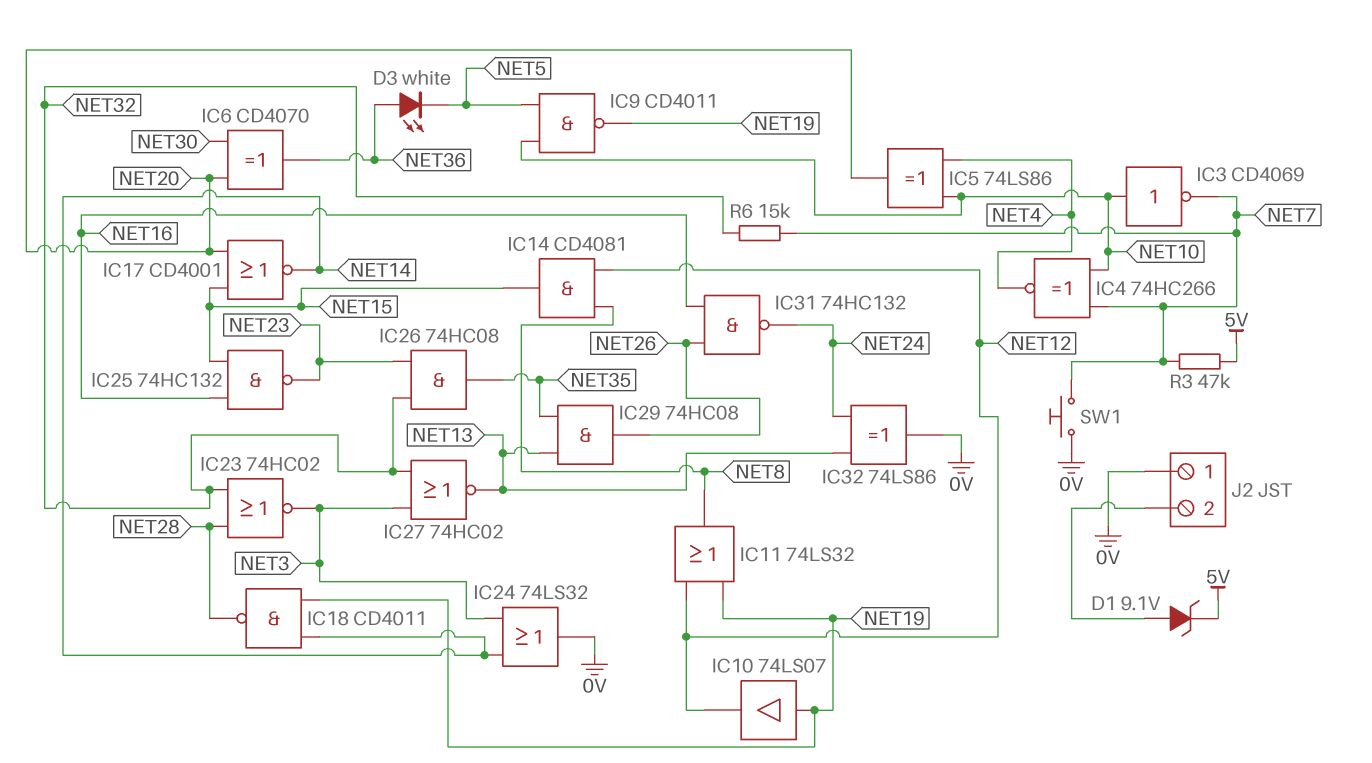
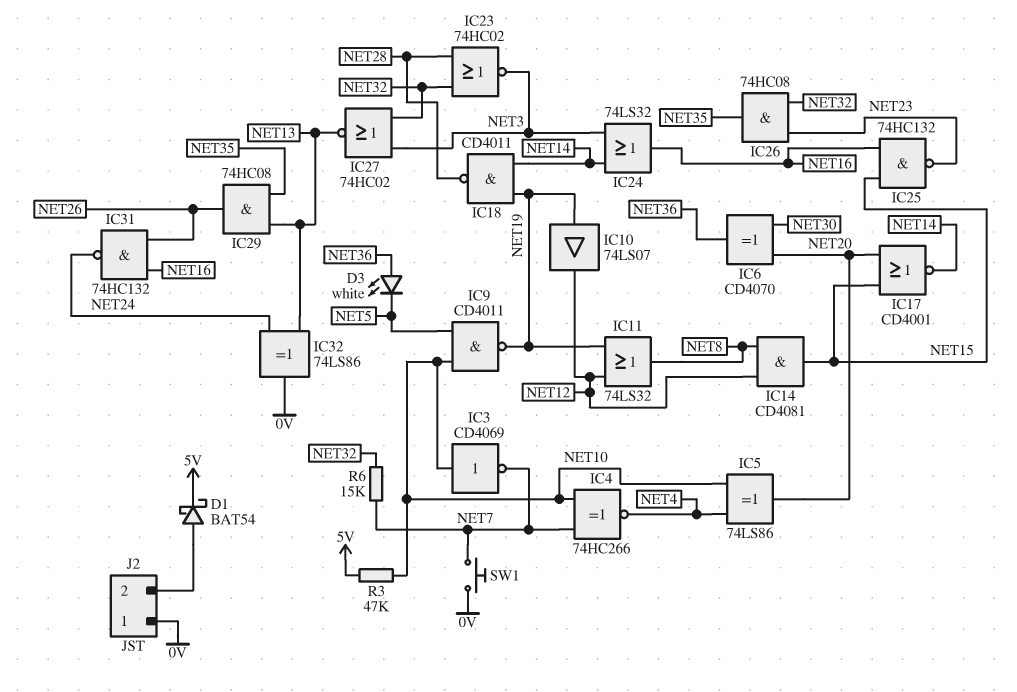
D1: zener 9.1V (A J2/2, K 5V) -> schottky BAT54 (A J2/2, K 5V)
IC24: OR 74LS32 (in NET3, in NET14, out 0V) -> OR 74LS32 (in NET3, in NET14, out NET16)
R3: 47k (5V, NET7) -> 47k (5V, NET10)

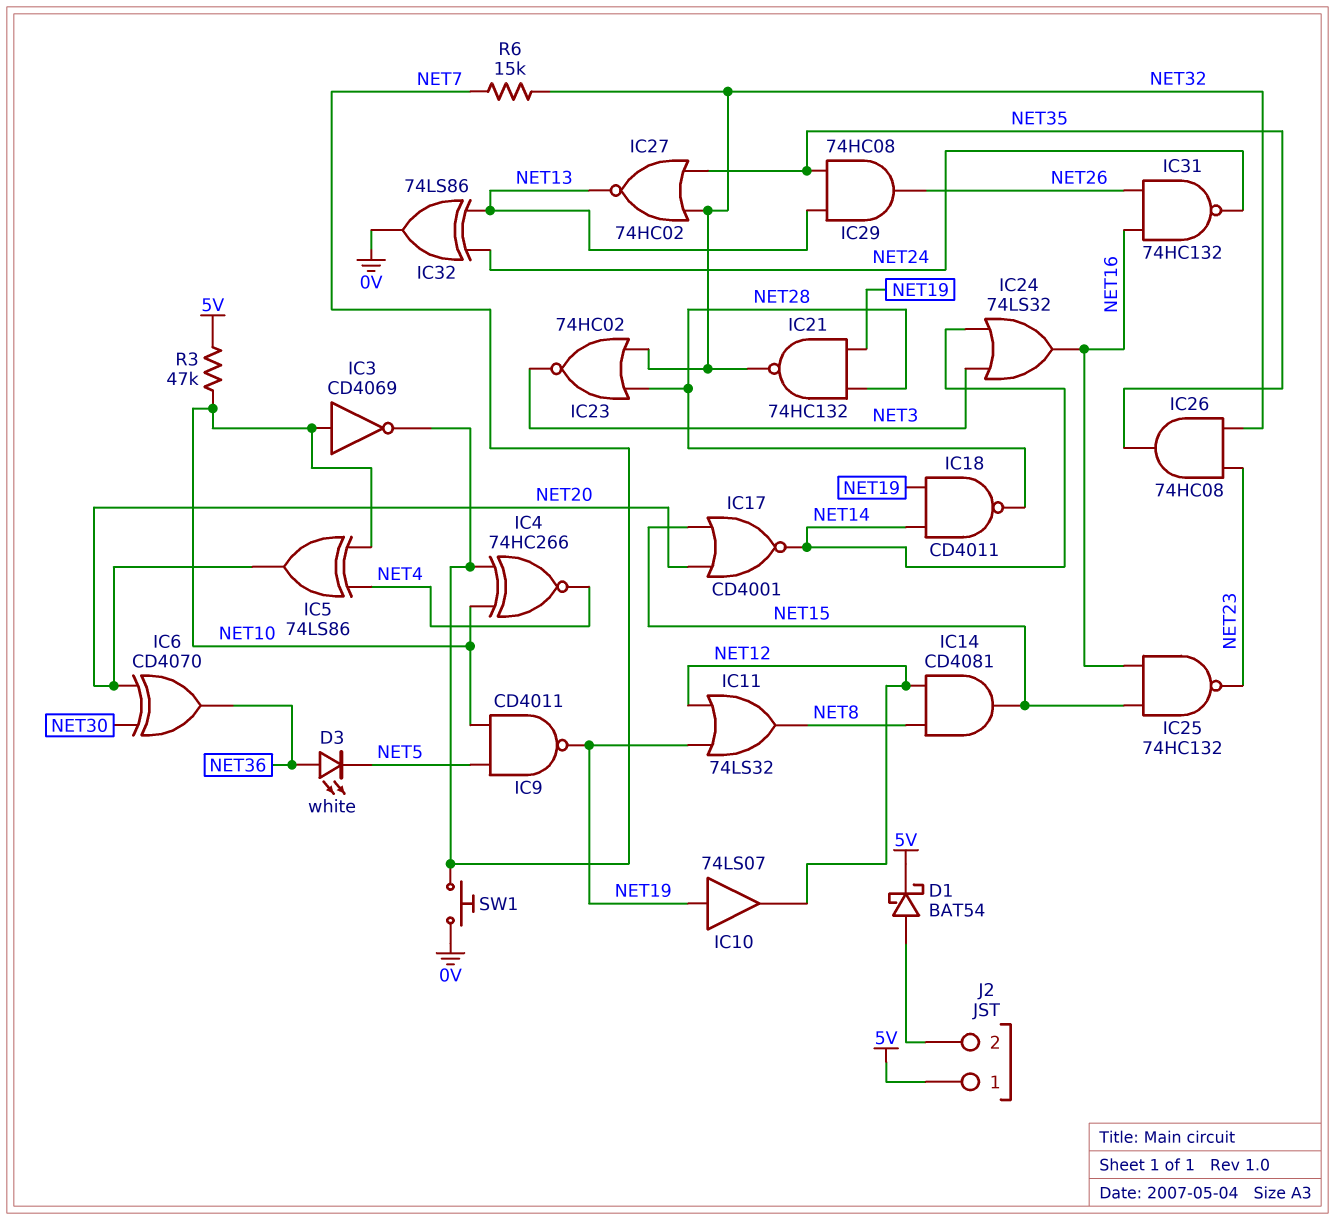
IC21: none -> NAND 74HC132 (in NET19, in NET28, out NET32)
IC27: NOR 74HC02 (in NET3, in NET32, out NET13) -> NOR 74HC02 (in NET32, in NET35, out NET13)
J2 pin 1: 0V -> 5V

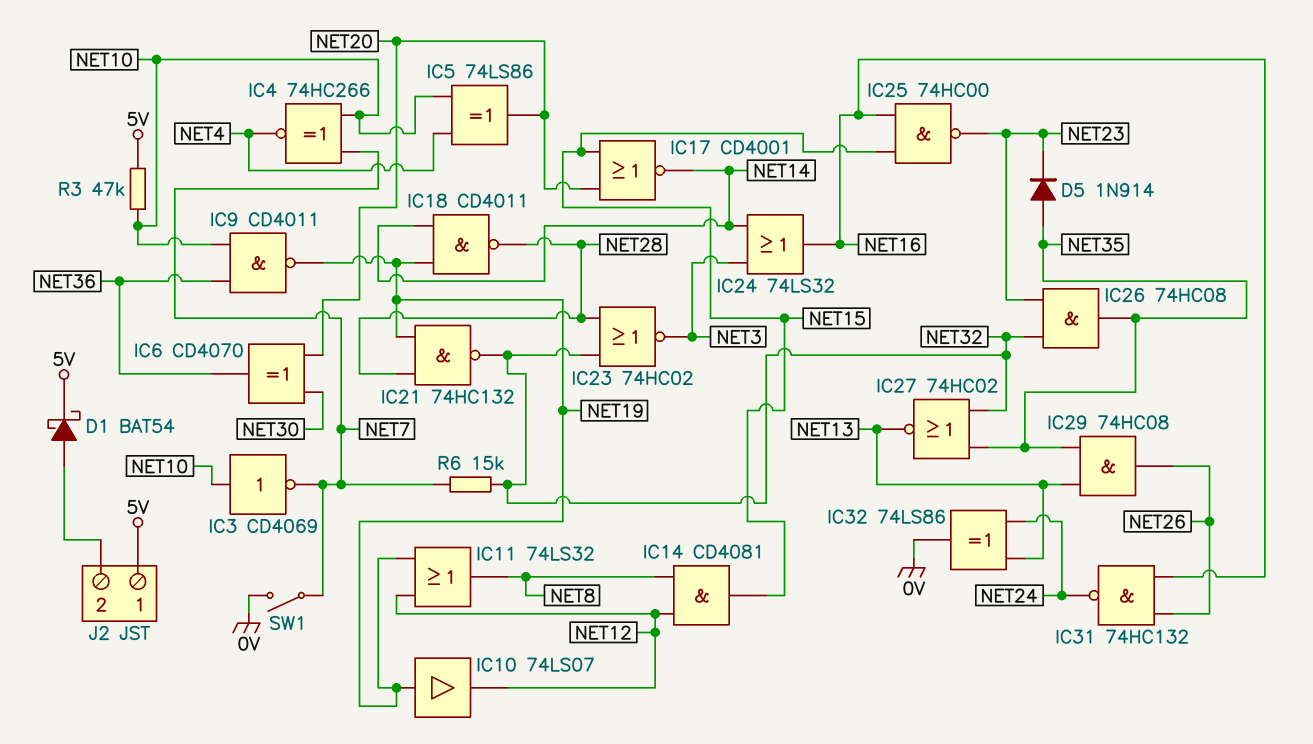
D3: LED white (A NET36, K NET5) -> none
D5: none -> diode 1N914 (A NET35, K NET23)
IC9: NAND CD4011 (in NET5, in NET10, out NET19) -> NAND CD4011 (in NET10, in NET36, out NET19)
IC25: NAND 74HC132 (in NET15, in NET16, out NET23) -> NAND 74HC00 (in NET15, in NET16, out NET23)
SW1: button (0V, NET7) -> switch (0V, NET7)

